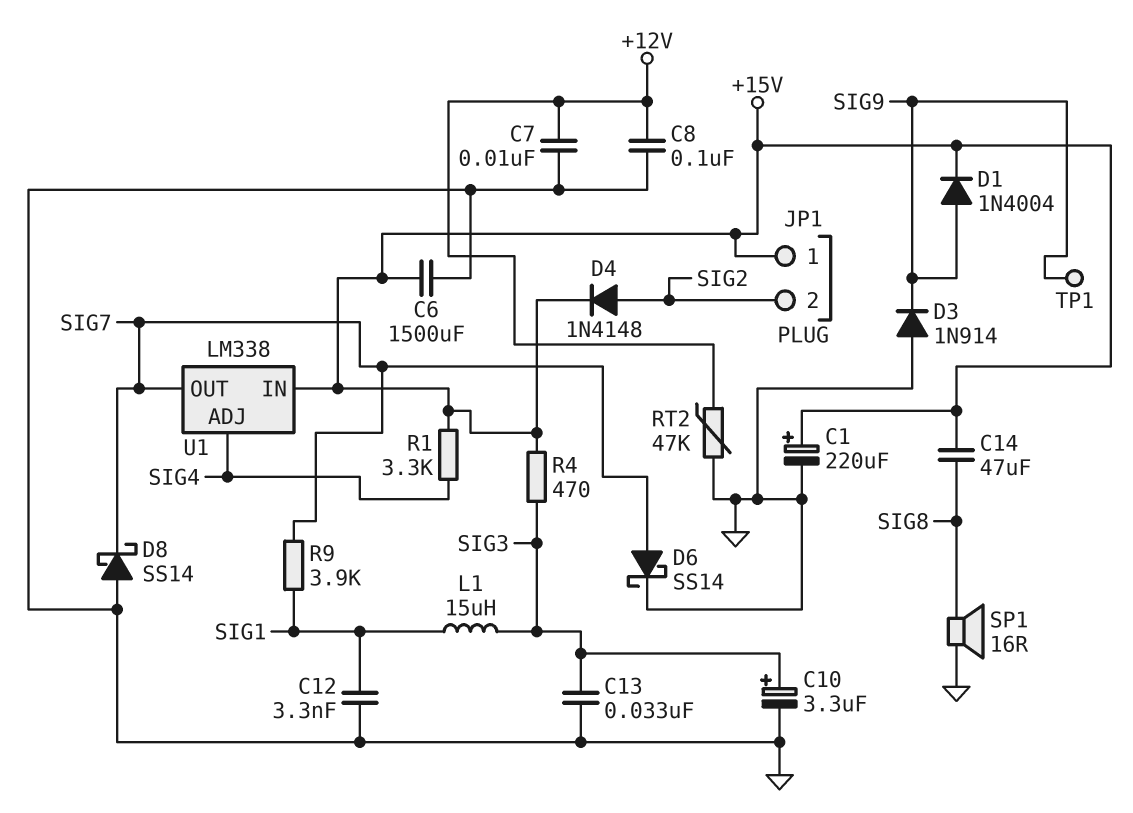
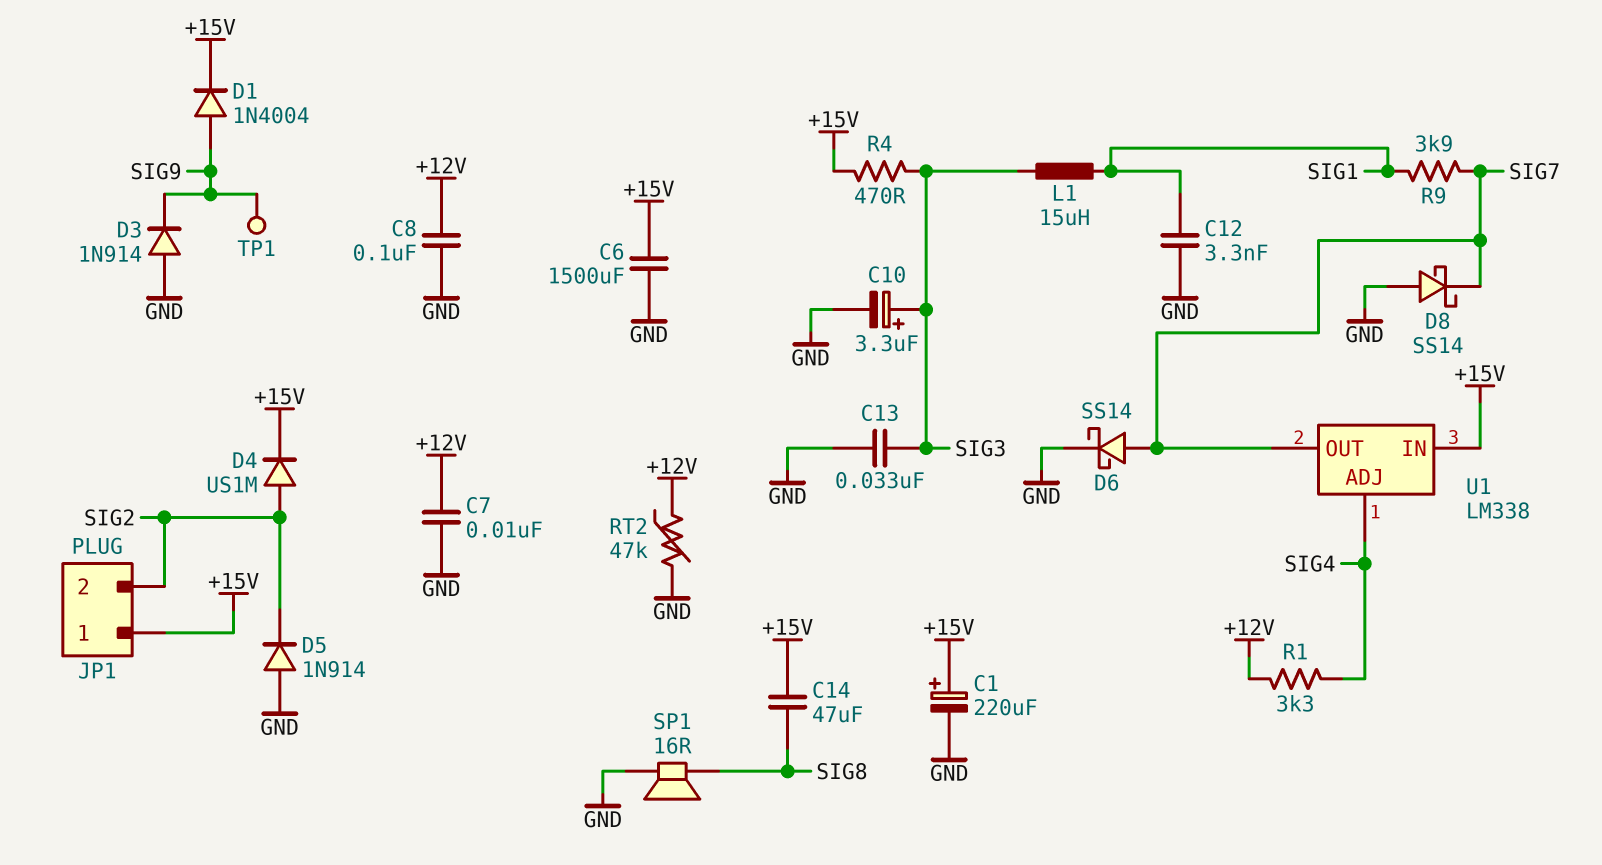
D4: diode 1N4148 (A SIG2, K +15V) -> diode US1M (A SIG2, K +15V)
D5: none -> diode 1N914 (A GND, K SIG2)
R1: 3.3k (+15V, SIG4) -> 3.3k (+12V, SIG4)

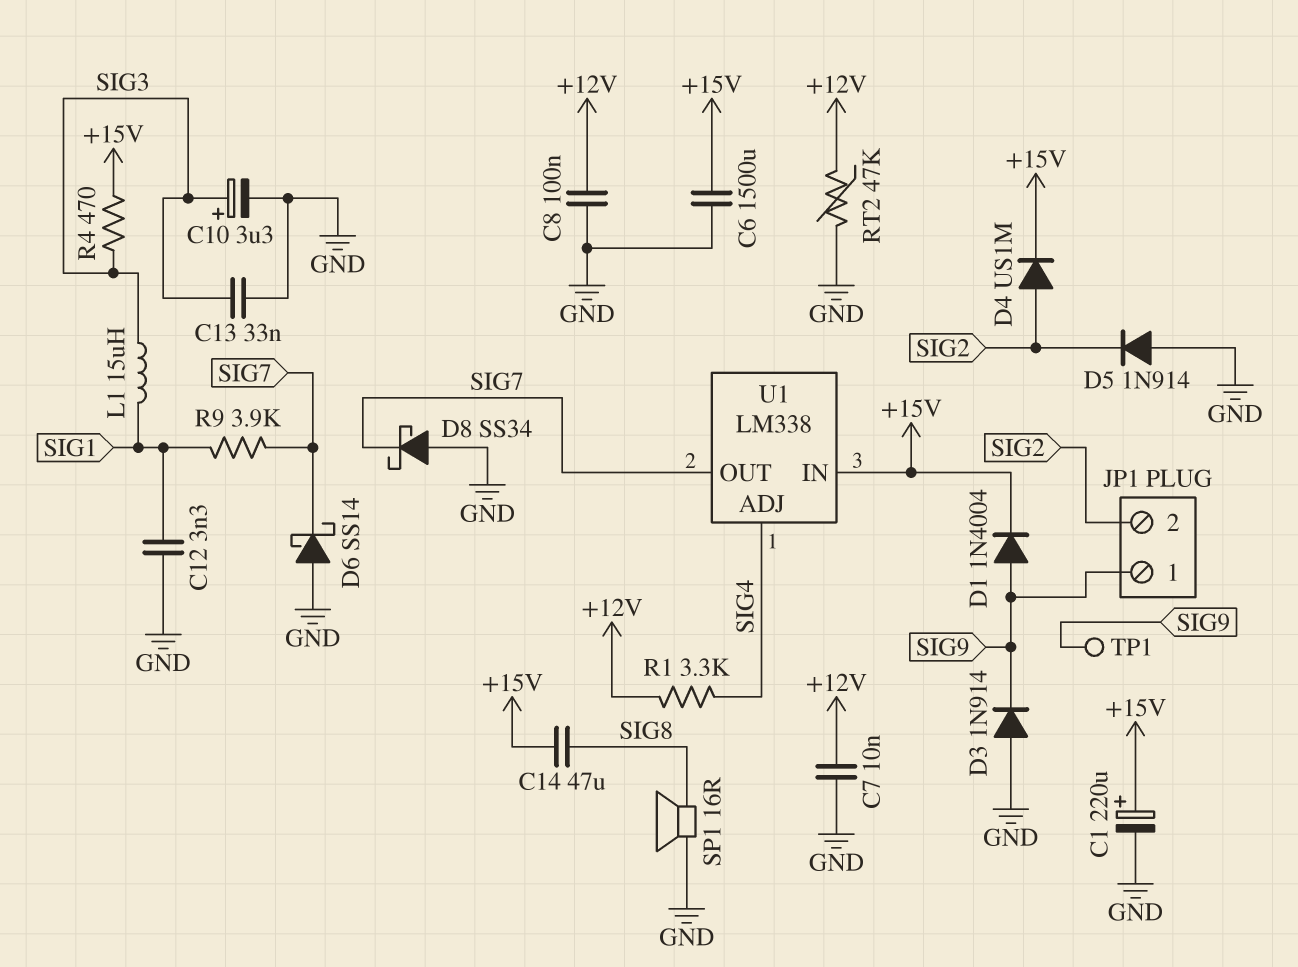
D6: schottky SS14 (A SIG7, K GND) -> schottky SS14 (A GND, K SIG7)
D8: schottky SS14 (A GND, K SIG7) -> schottky SS34 (A GND, K SIG7)
JP1 pin 1: +15V -> SIG9

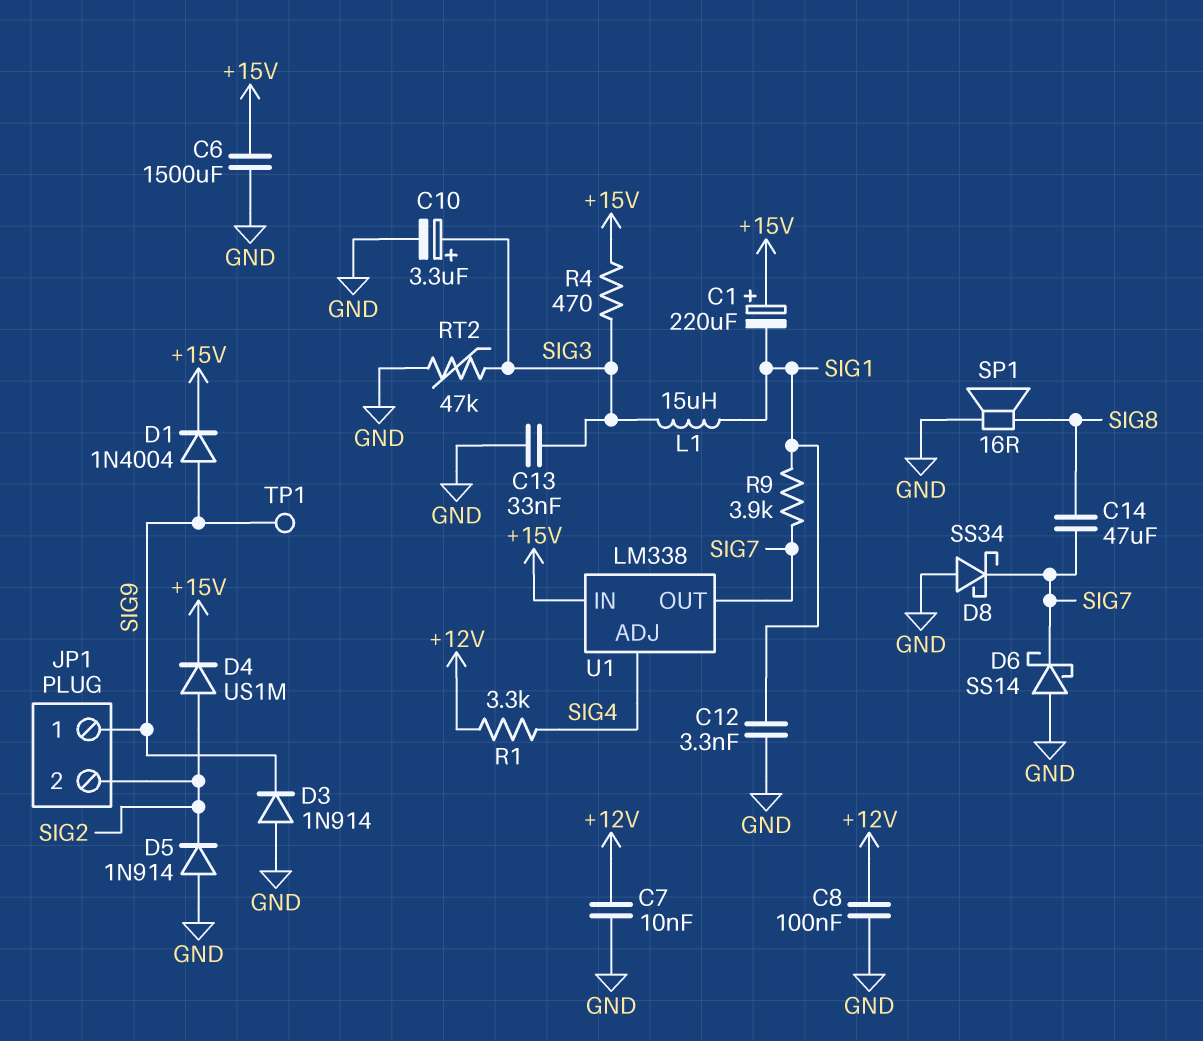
C1: 220uF (plus +15V, minus GND) -> 220uF (plus +15V, minus SIG1)
C14: 47uF (+15V, SIG8) -> 47uF (SIG7, SIG8)
RT2: 47k (+12V, GND) -> 47k (GND, SIG3)

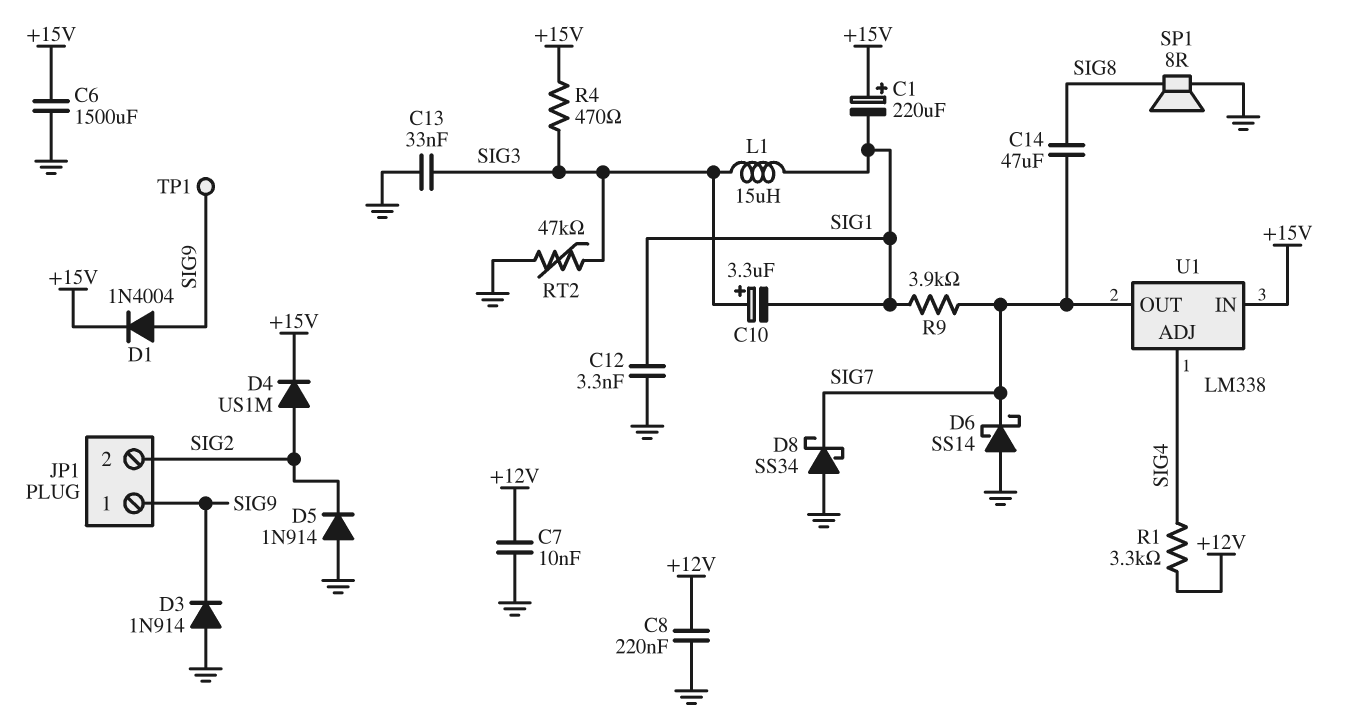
C8: 100nF (+12V, GND) -> 220nF (+12V, GND)
C10: 3.3uF (plus SIG3, minus GND) -> 3.3uF (plus SIG3, minus SIG1)
SP1: speaker 16R (GND, SIG8) -> speaker 8R (GND, SIG8)

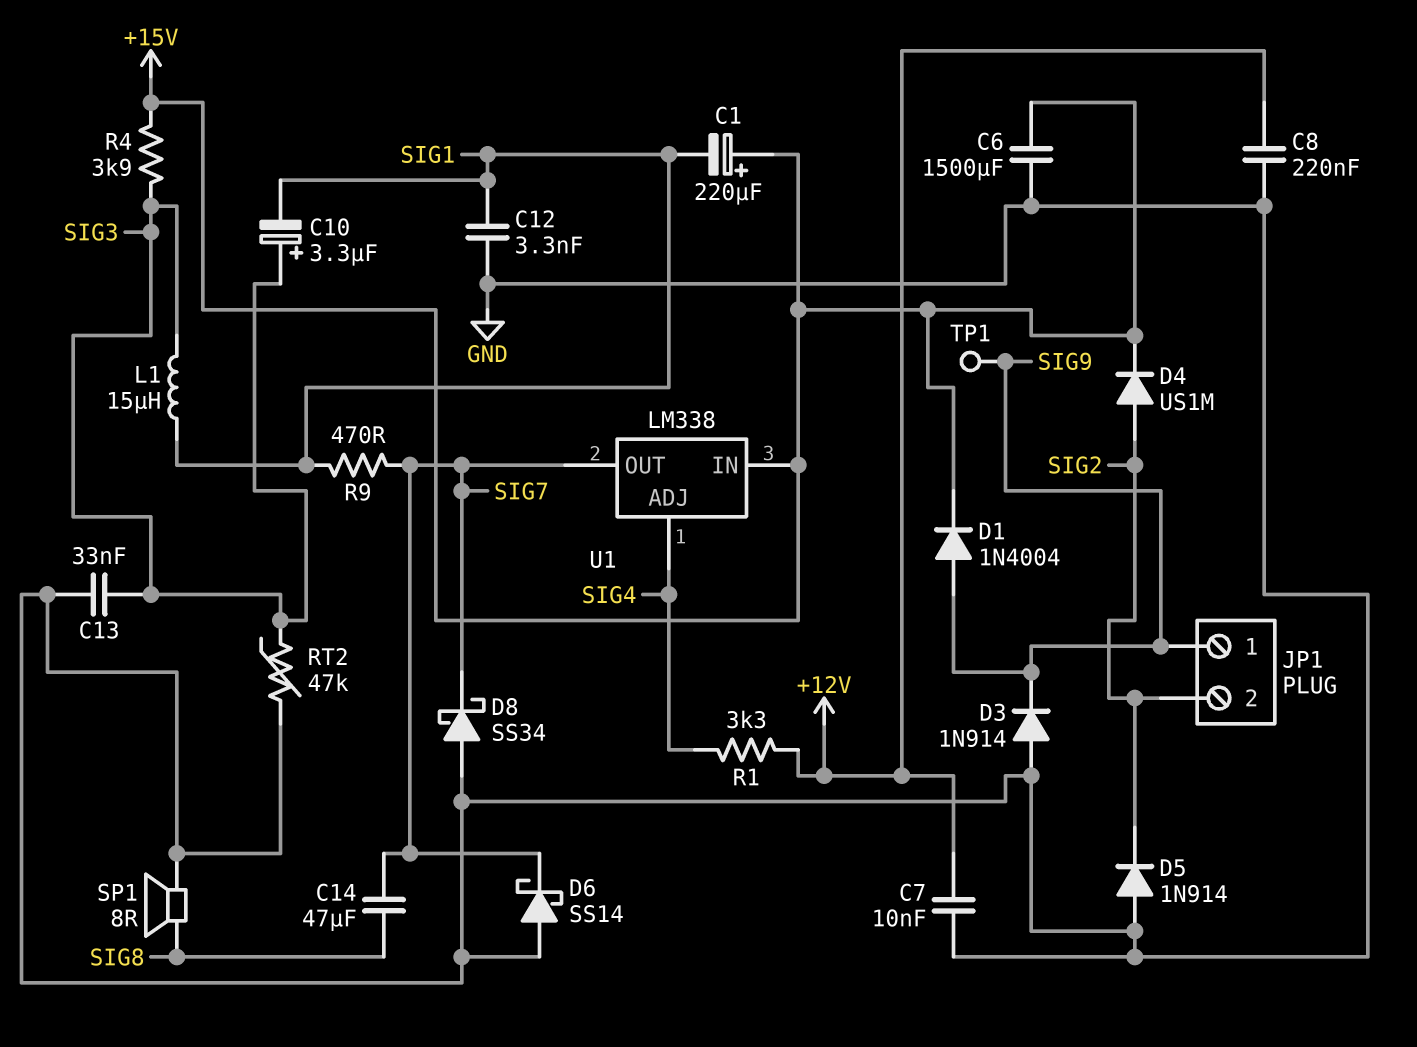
R4: 470 (+15V, SIG3) -> 3.9k (+15V, SIG3)
R9: 3.9k (SIG1, SIG7) -> 470 (SIG1, SIG7)

